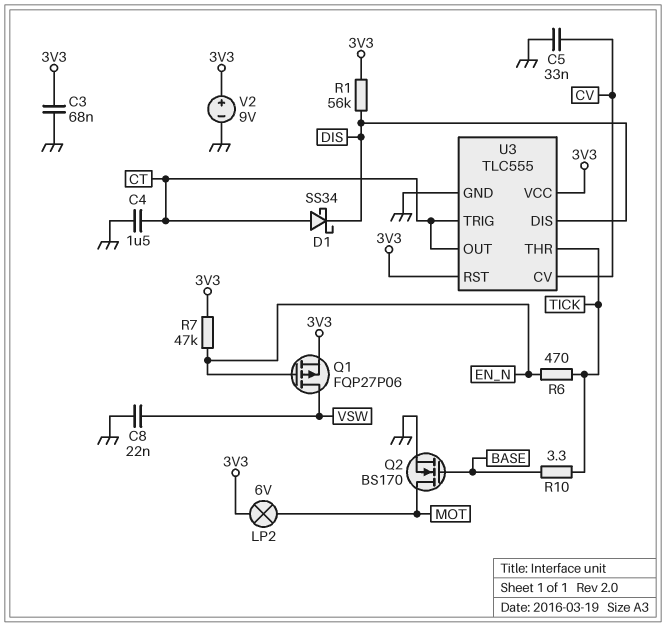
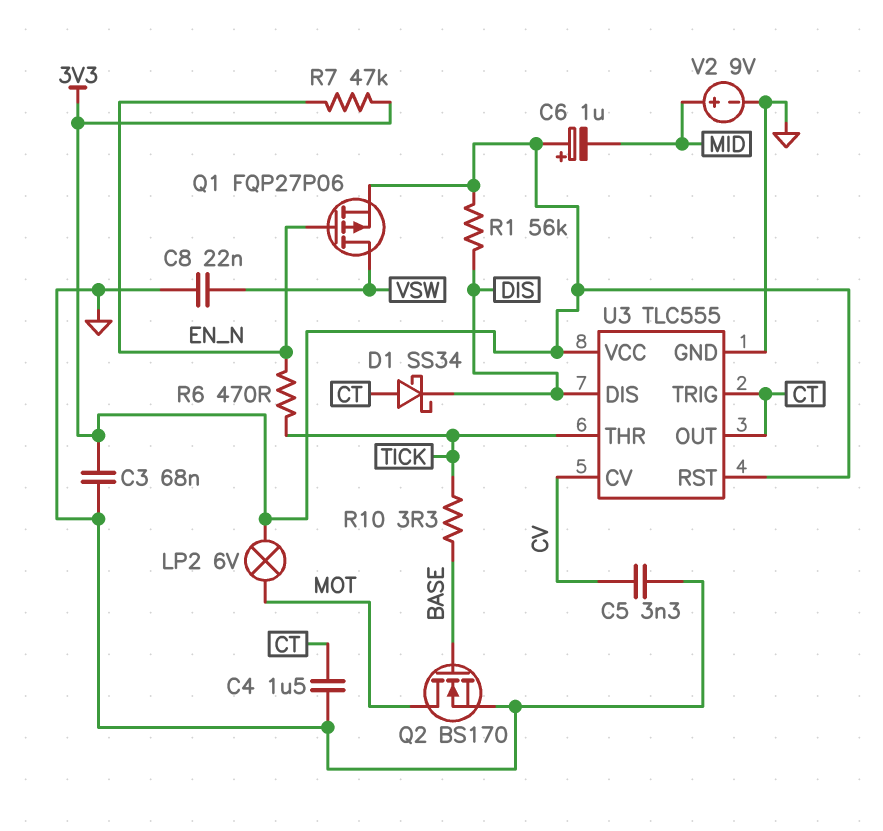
C5: 33nF (CV, GND) -> 3.3nF (CV, GND)
C6: none -> 1uF (plus 3V3, minus MID)
V2: 9V (plus 3V3, minus GND) -> 9V (plus MID, minus GND)

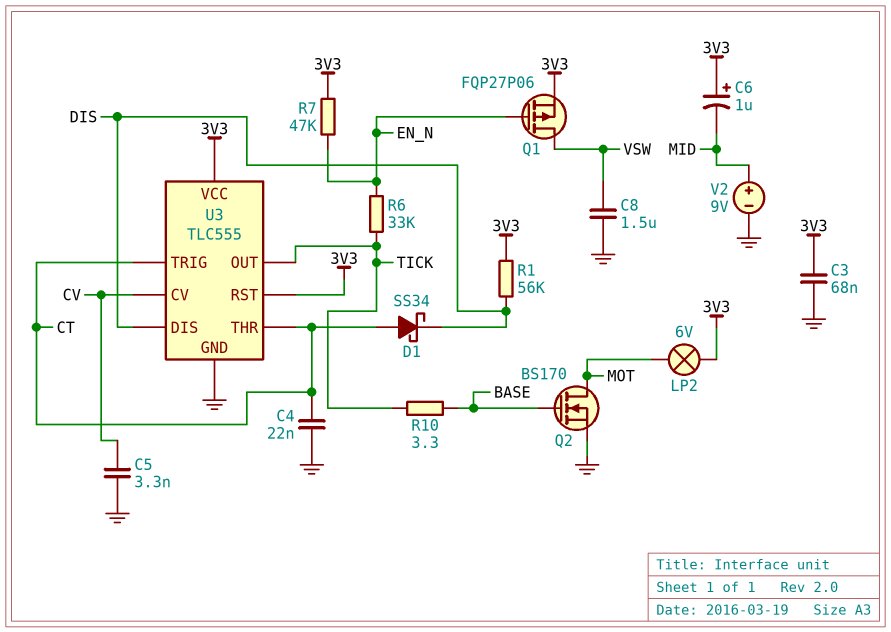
C4: 1.5uF (CT, GND) -> 22nF (CT, GND)
C8: 22nF (GND, VSW) -> 1.5uF (GND, VSW)
R6: 470 (EN_N, TICK) -> 33k (EN_N, TICK)
U3 pin OUT: CT -> TICK
U3 pin THR: TICK -> CT

